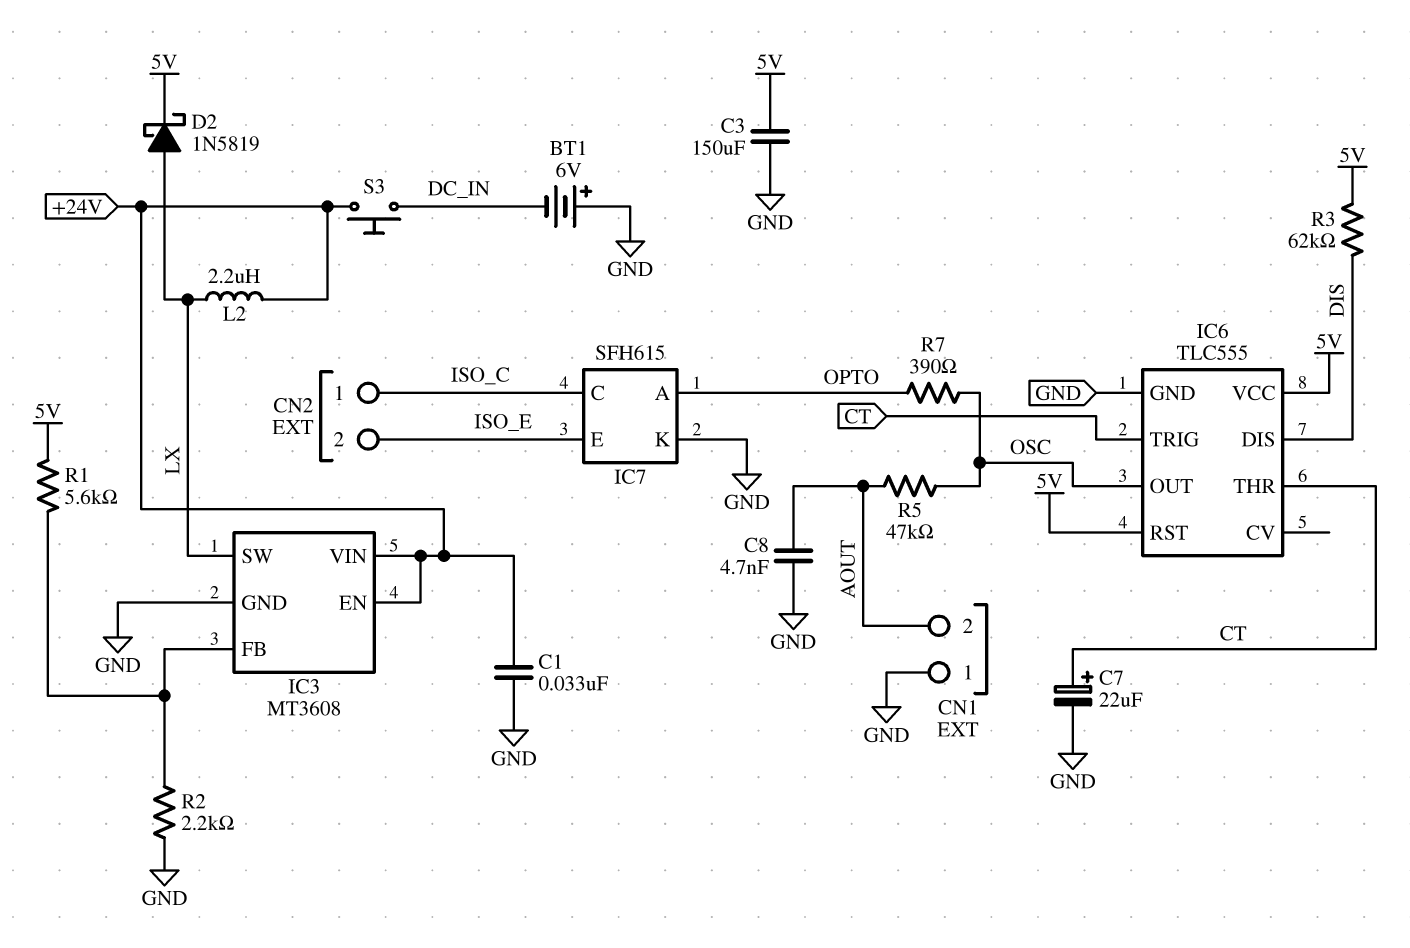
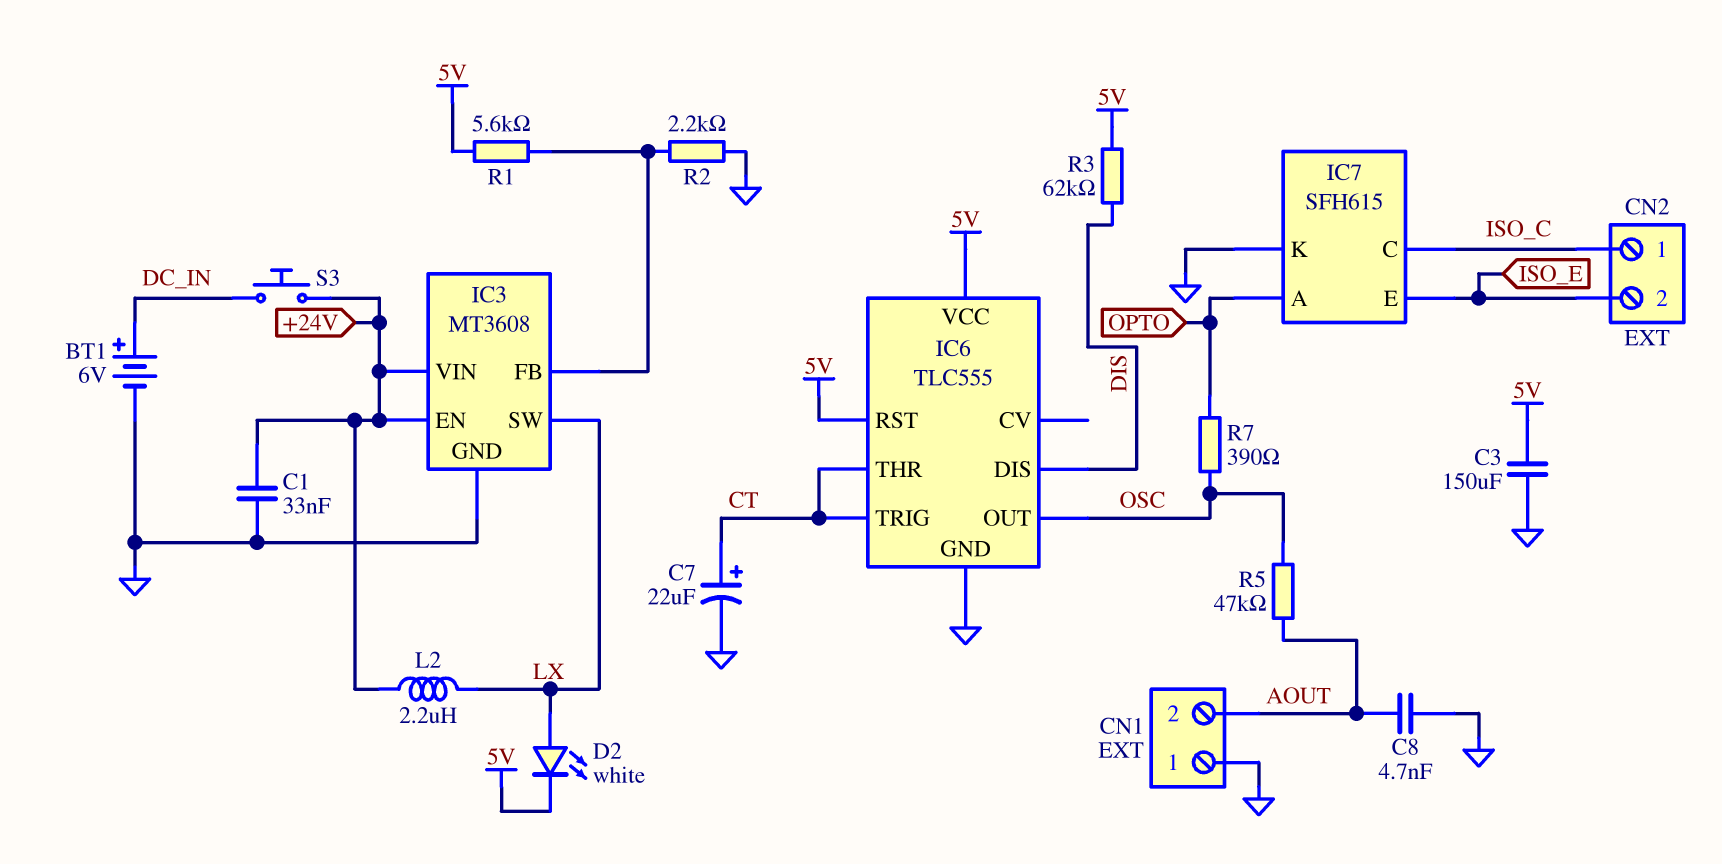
BT1: 6V (plus GND, minus DC_IN) -> 6V (plus DC_IN, minus GND)
D2: schottky 1N5819 (A LX, K 5V) -> LED white (A LX, K 5V)

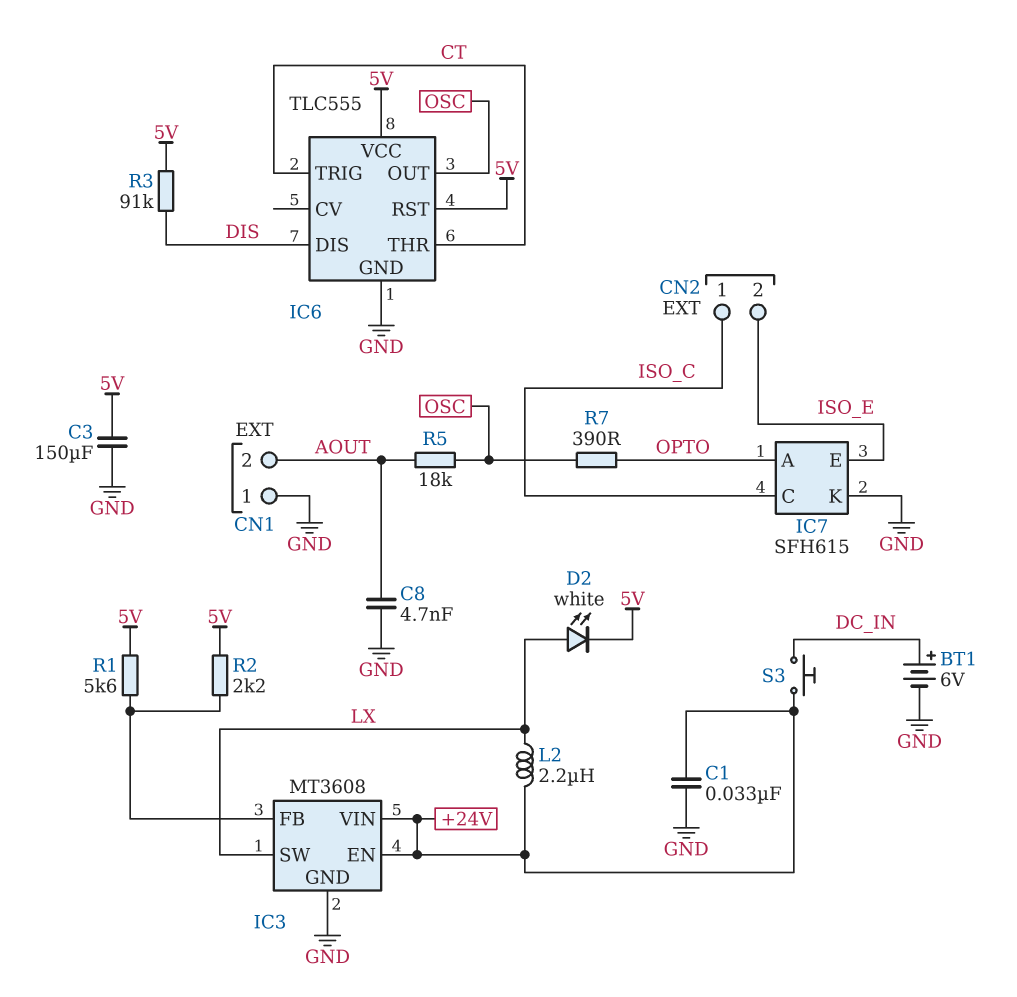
C7: 22uF (plus CT, minus GND) -> none
R2: 2.2k (GND, IC3/FB) -> 2.2k (5V, IC3/FB)
R3: 62k (5V, DIS) -> 91k (5V, DIS)
R5: 47k (AOUT, OSC) -> 18k (AOUT, OSC)

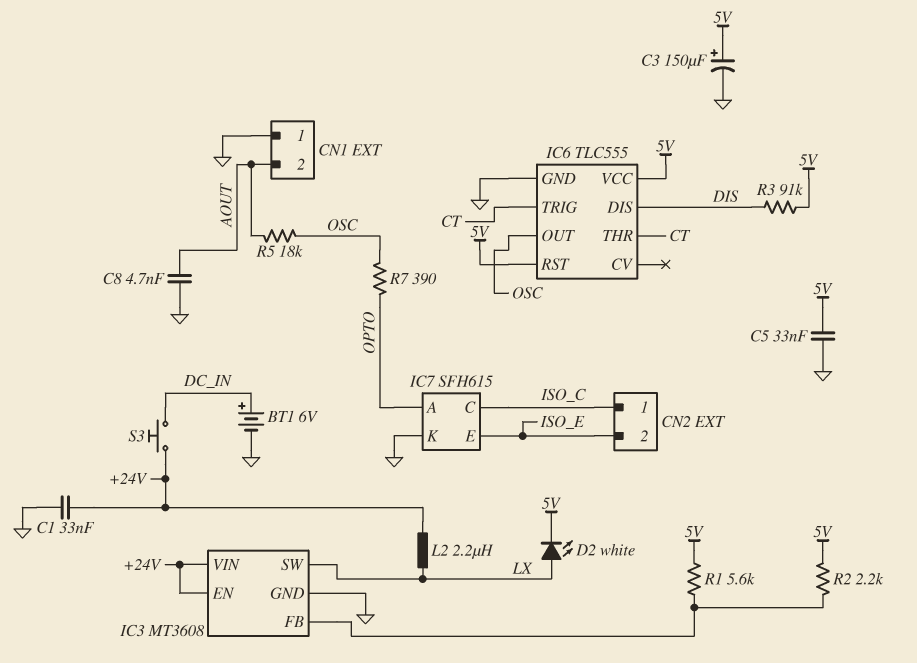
C3: 150uF (5V, GND) -> 150uF (plus 5V, minus GND)
C5: none -> 33nF (5V, GND)

